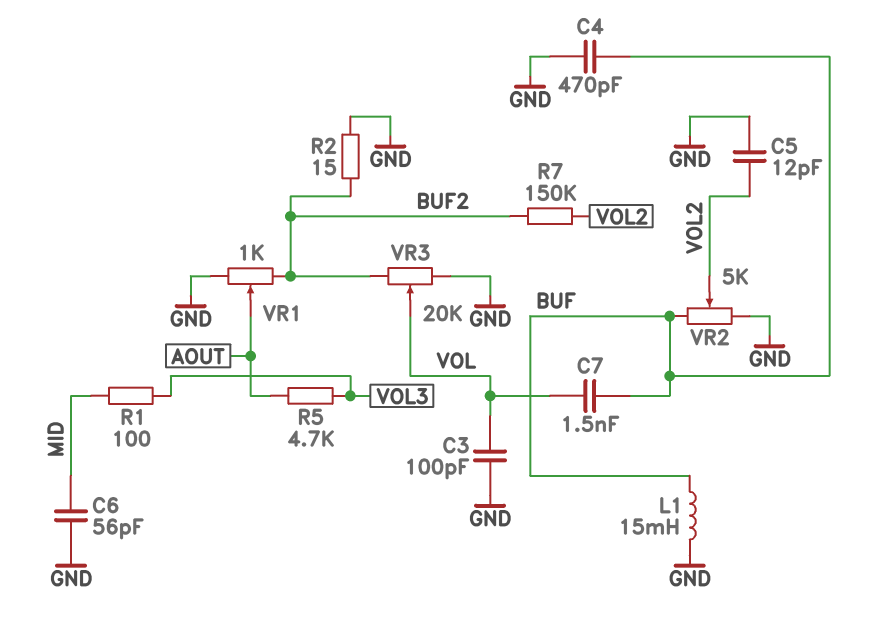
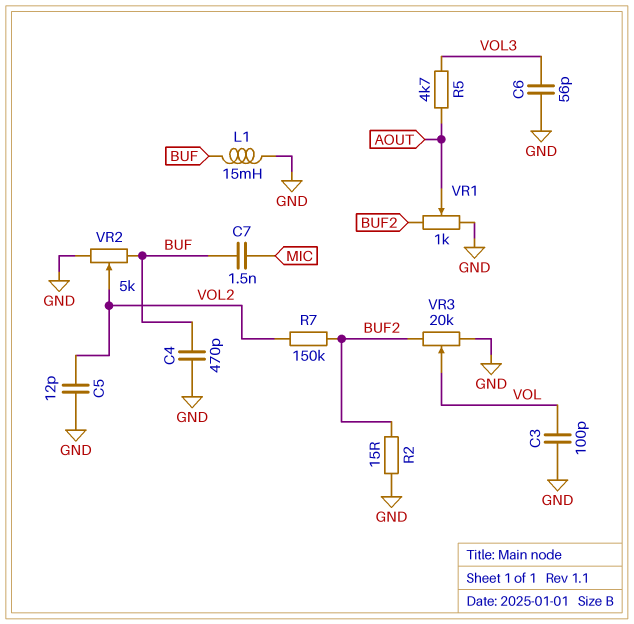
C6: 56pF (GND, MID) -> 56pF (GND, VOL3)
C7: 1.5nF (BUF, VOL) -> 1.5nF (BUF, MIC)
R1: 100 (MID, VOL3) -> none

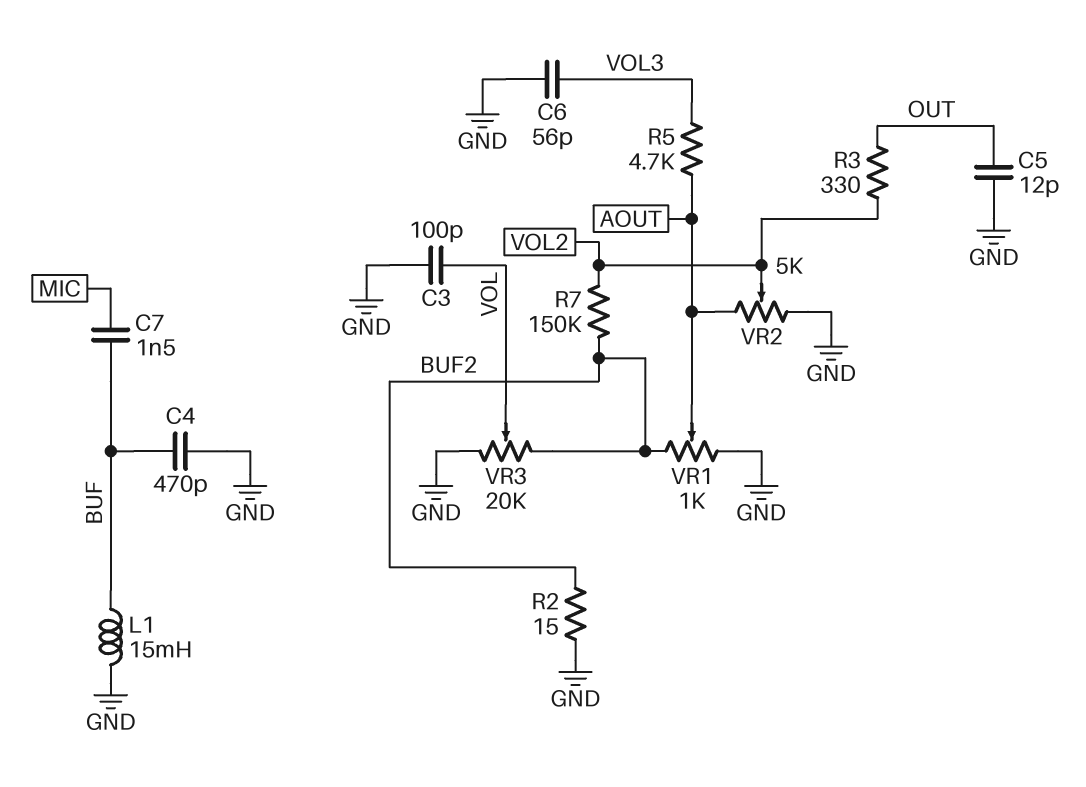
C5: 12pF (GND, VOL2) -> 12pF (GND, OUT)
R3: none -> 330 (OUT, VOL2)
VR2: 5k (BUF, GND, wiper VOL2) -> 5k (AOUT, GND, wiper VOL2)

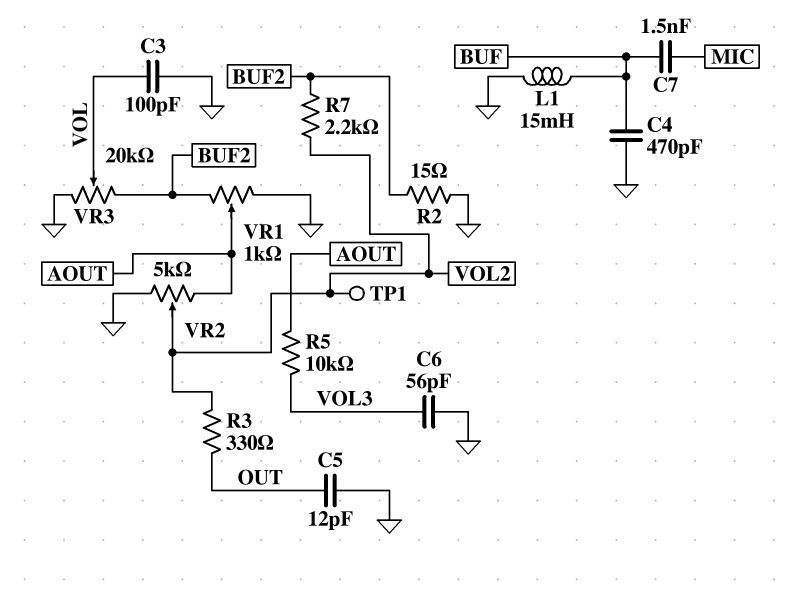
R5: 4.7k (AOUT, VOL3) -> 10k (AOUT, VOL3)
R7: 150k (BUF2, VOL2) -> 2.2k (BUF2, VOL2)
TP1: none -> test point (VOL2)

